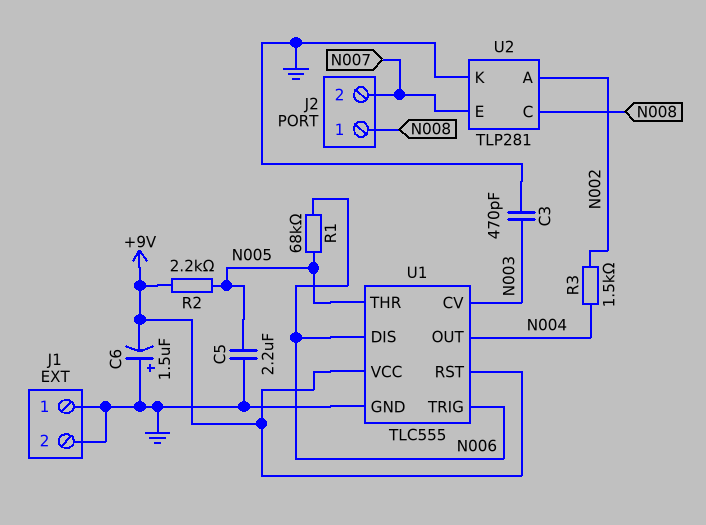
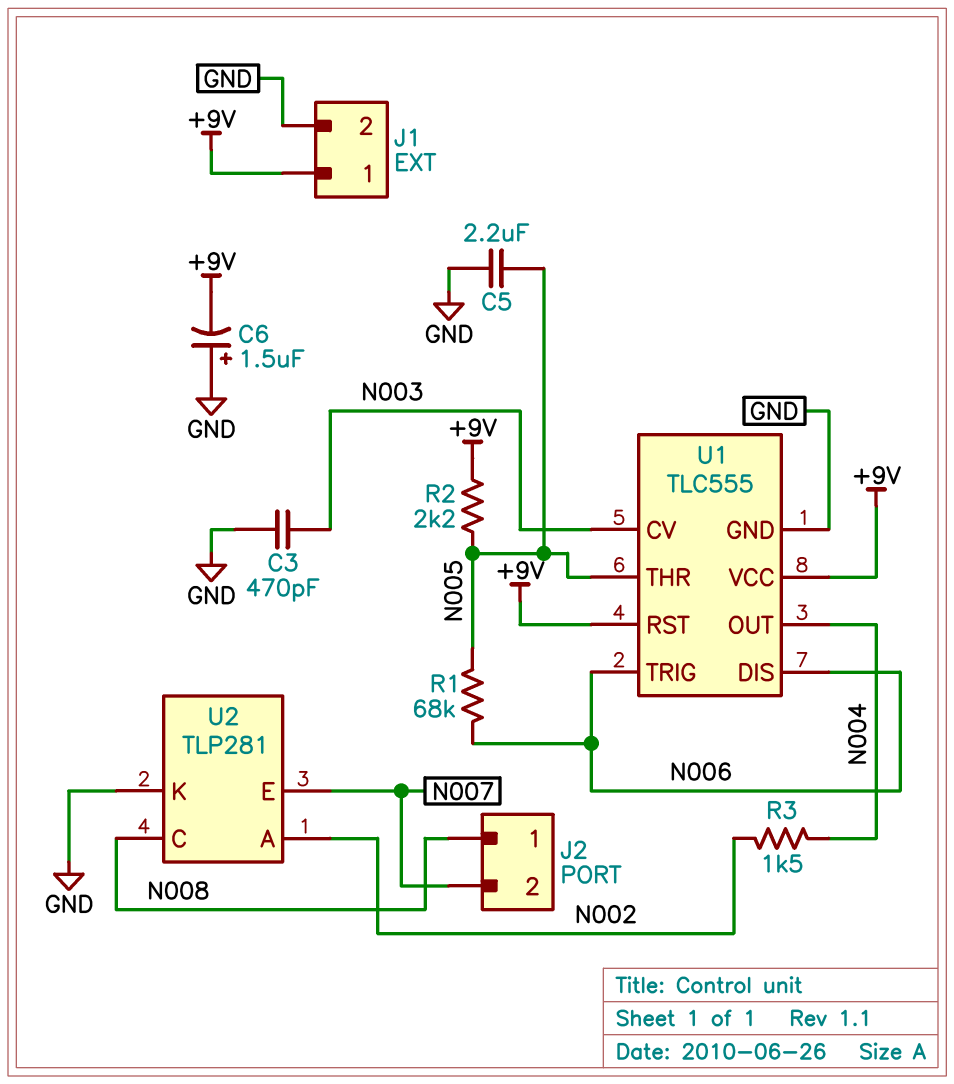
J1 pin 1: GND -> +9V

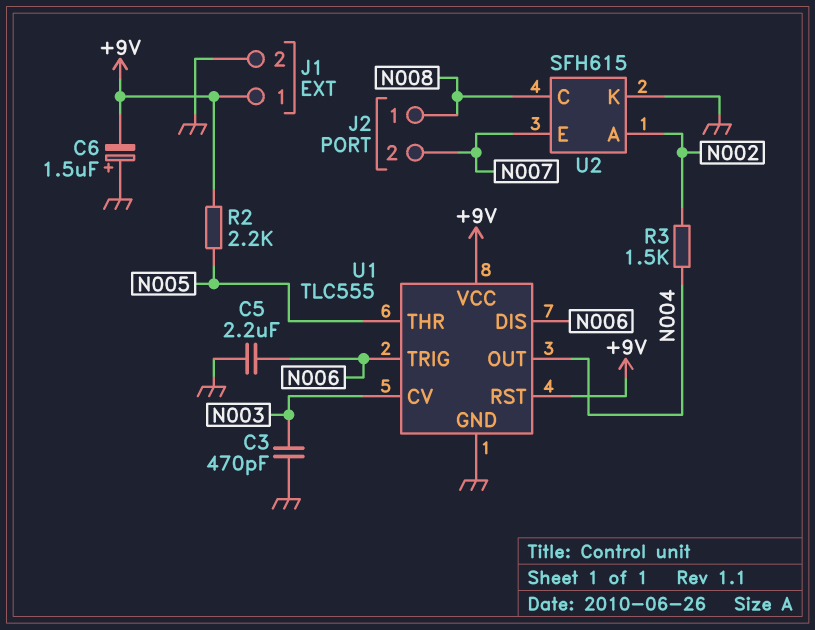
C5: 2.2uF (GND, N005) -> 2.2uF (GND, N006)
R1: 68k (N005, N006) -> none
U2: TLP281 -> SFH615

